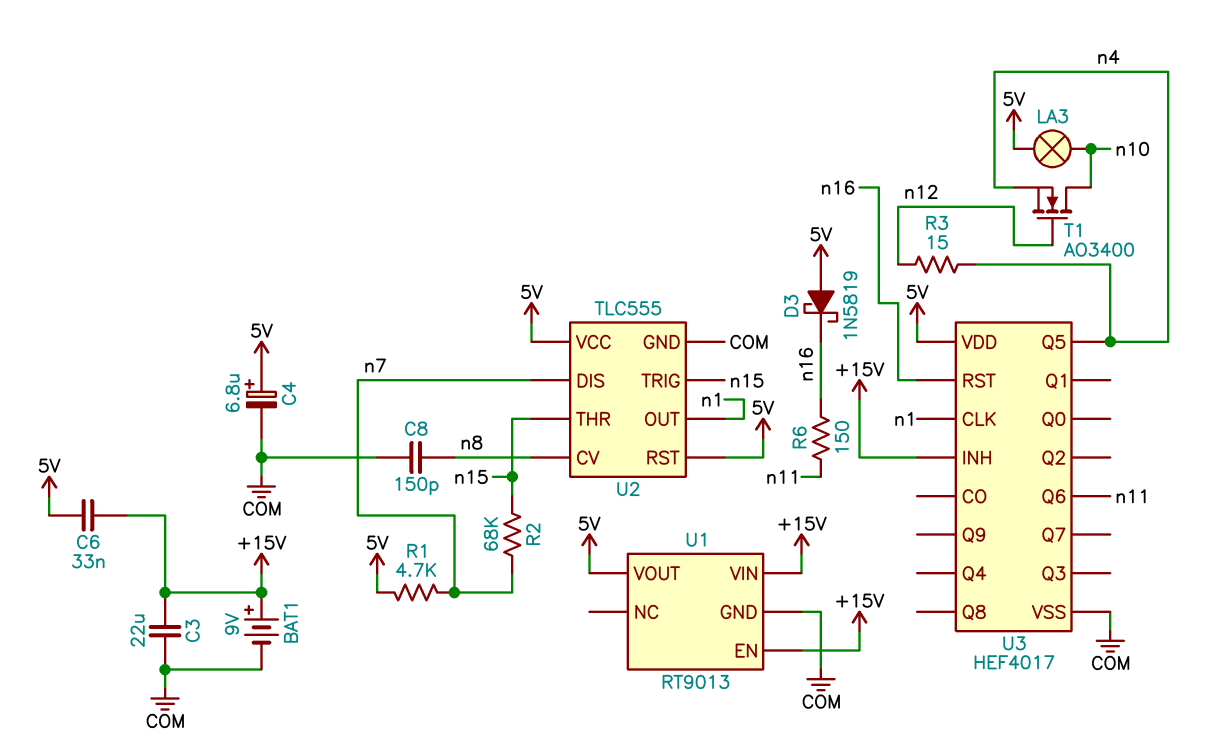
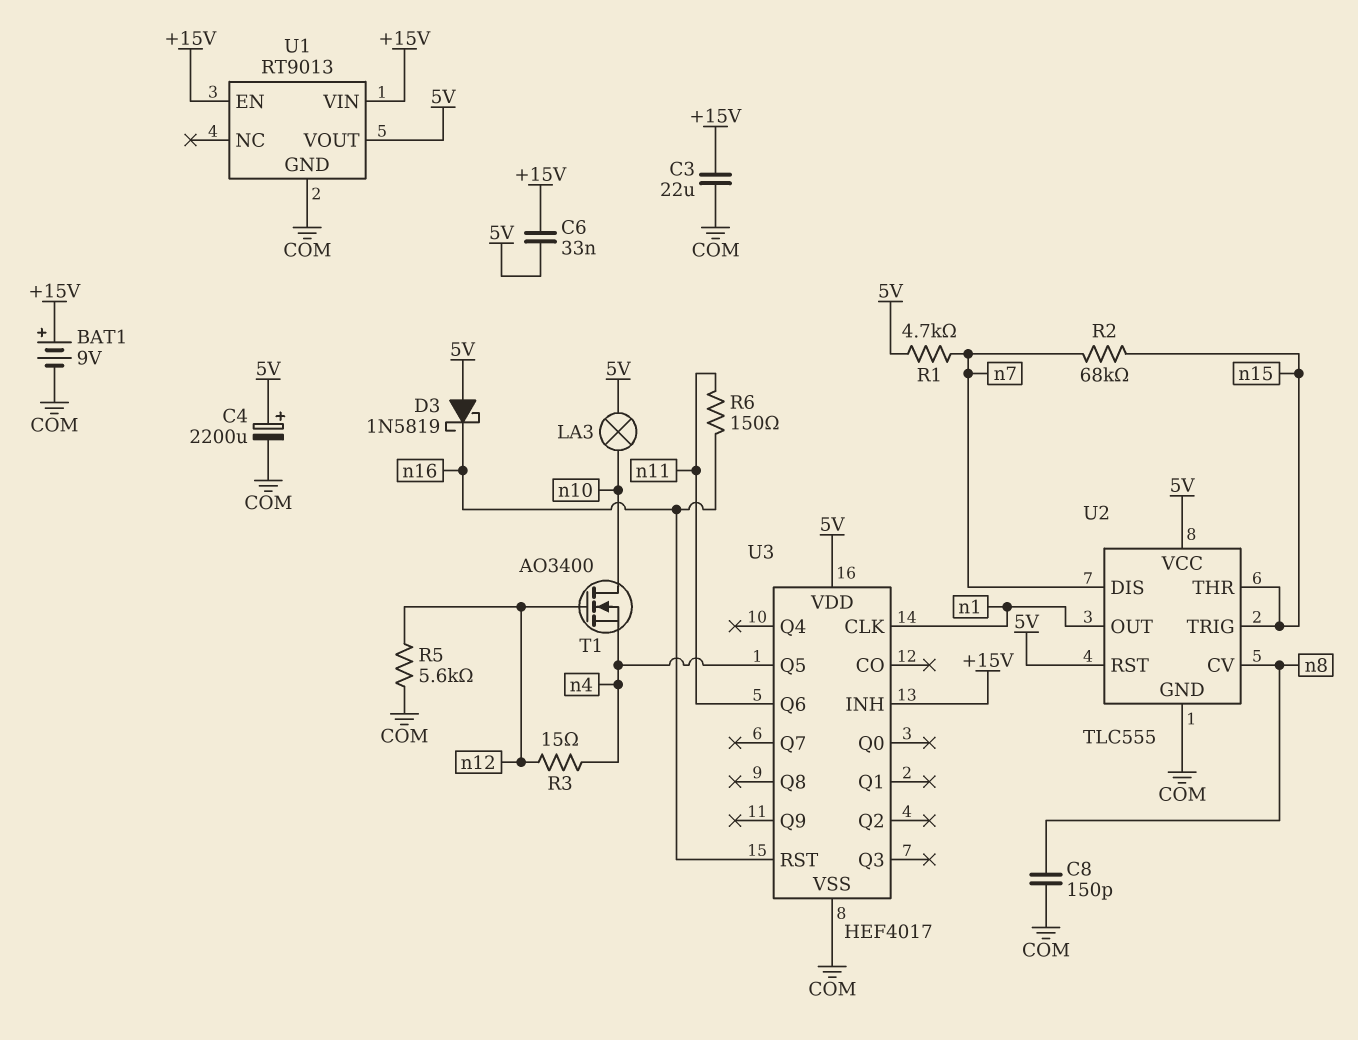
C4: 6.8uF (plus 5V, minus COM) -> 2200uF (plus 5V, minus COM)
R5: none -> 5.6k (COM, n12)

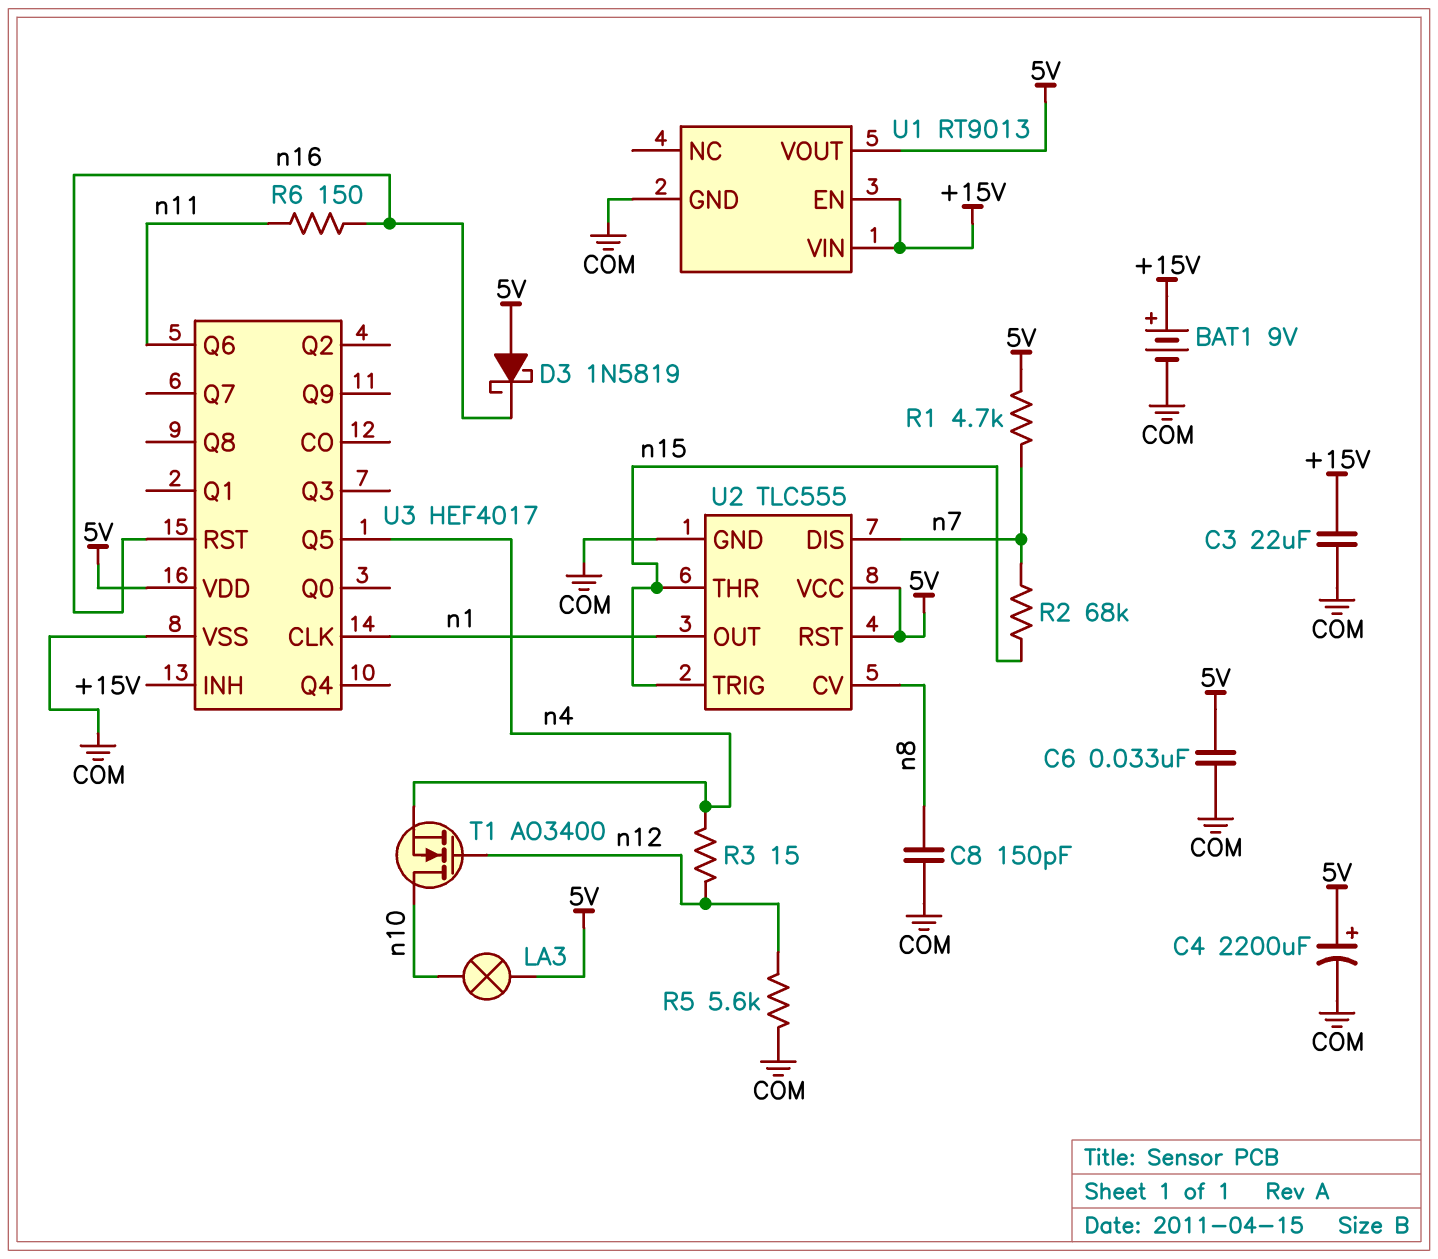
C6: 33nF (+15V, 5V) -> 33nF (5V, COM)

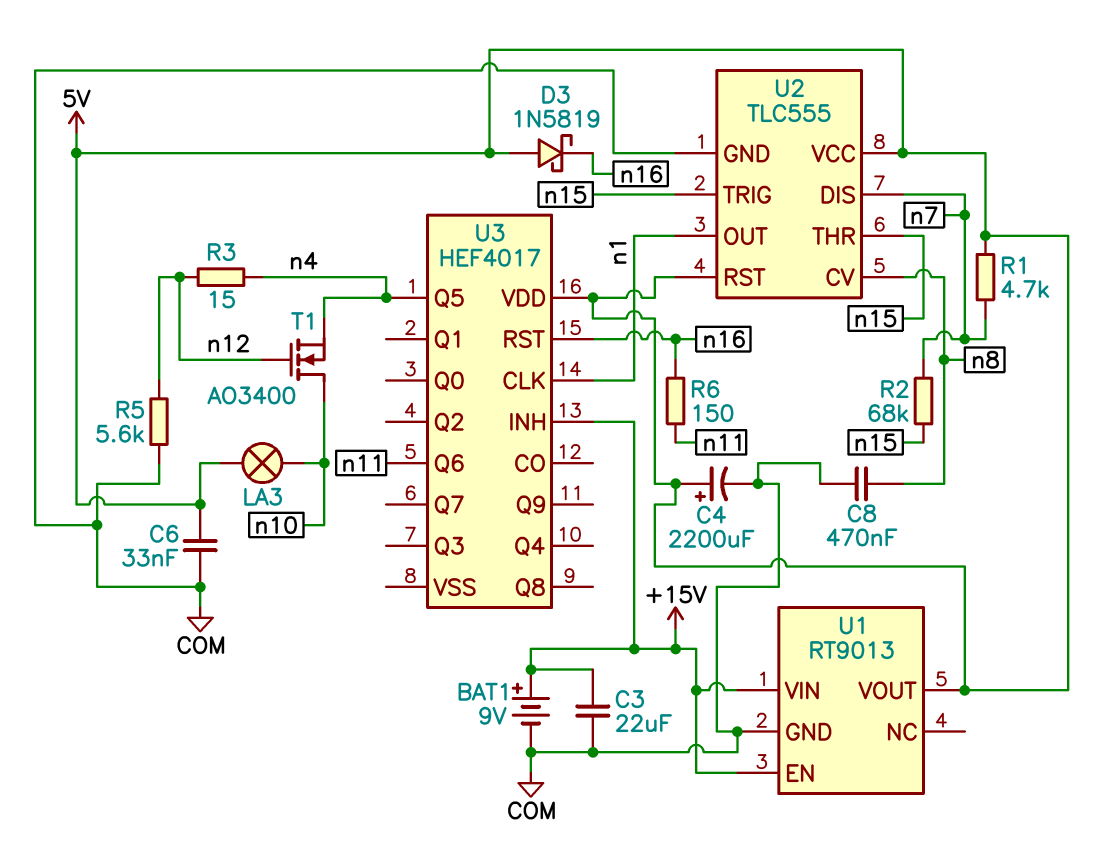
C8: 150pF (COM, n8) -> 470nF (COM, n8)
U3 pin VSS: COM -> none

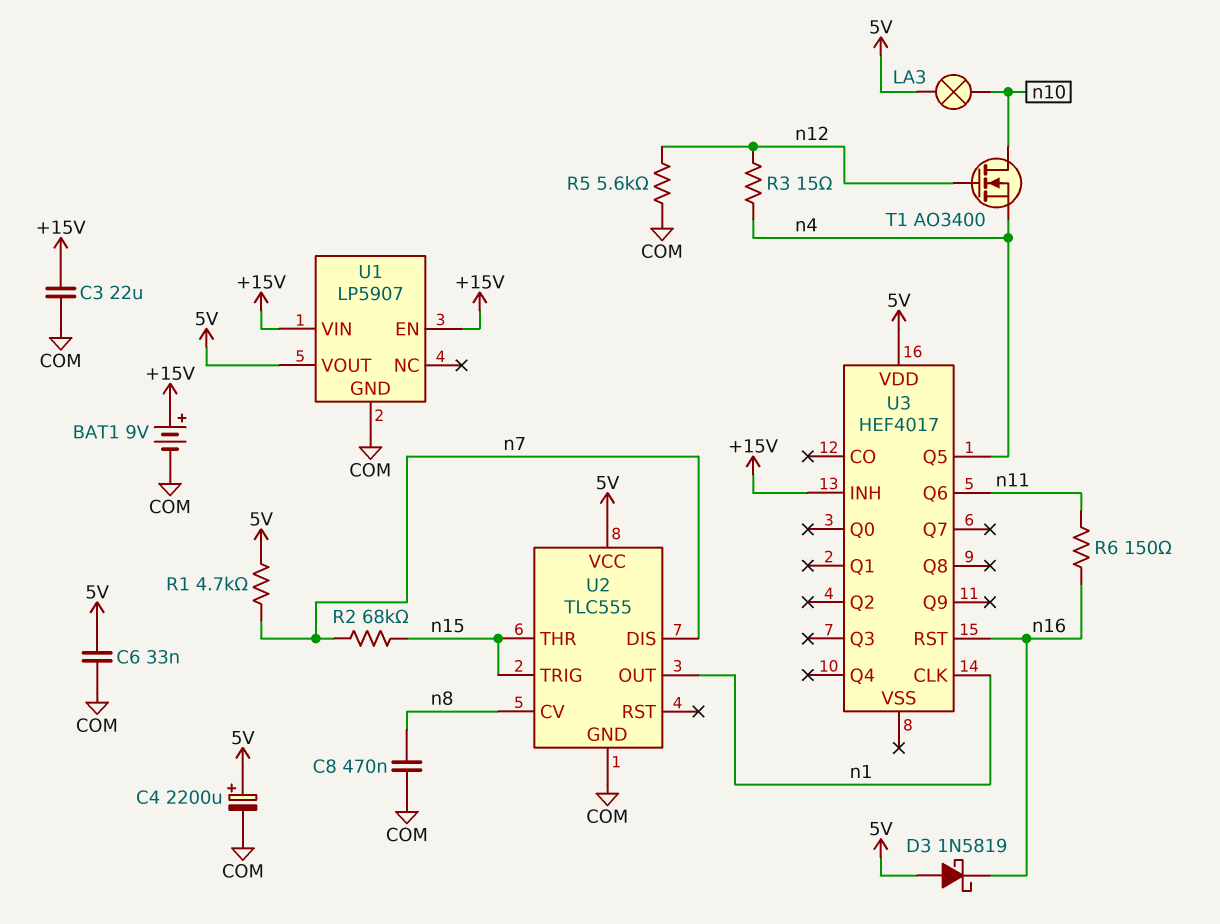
U1: RT9013 -> LP5907
U2 pin RST: 5V -> none

